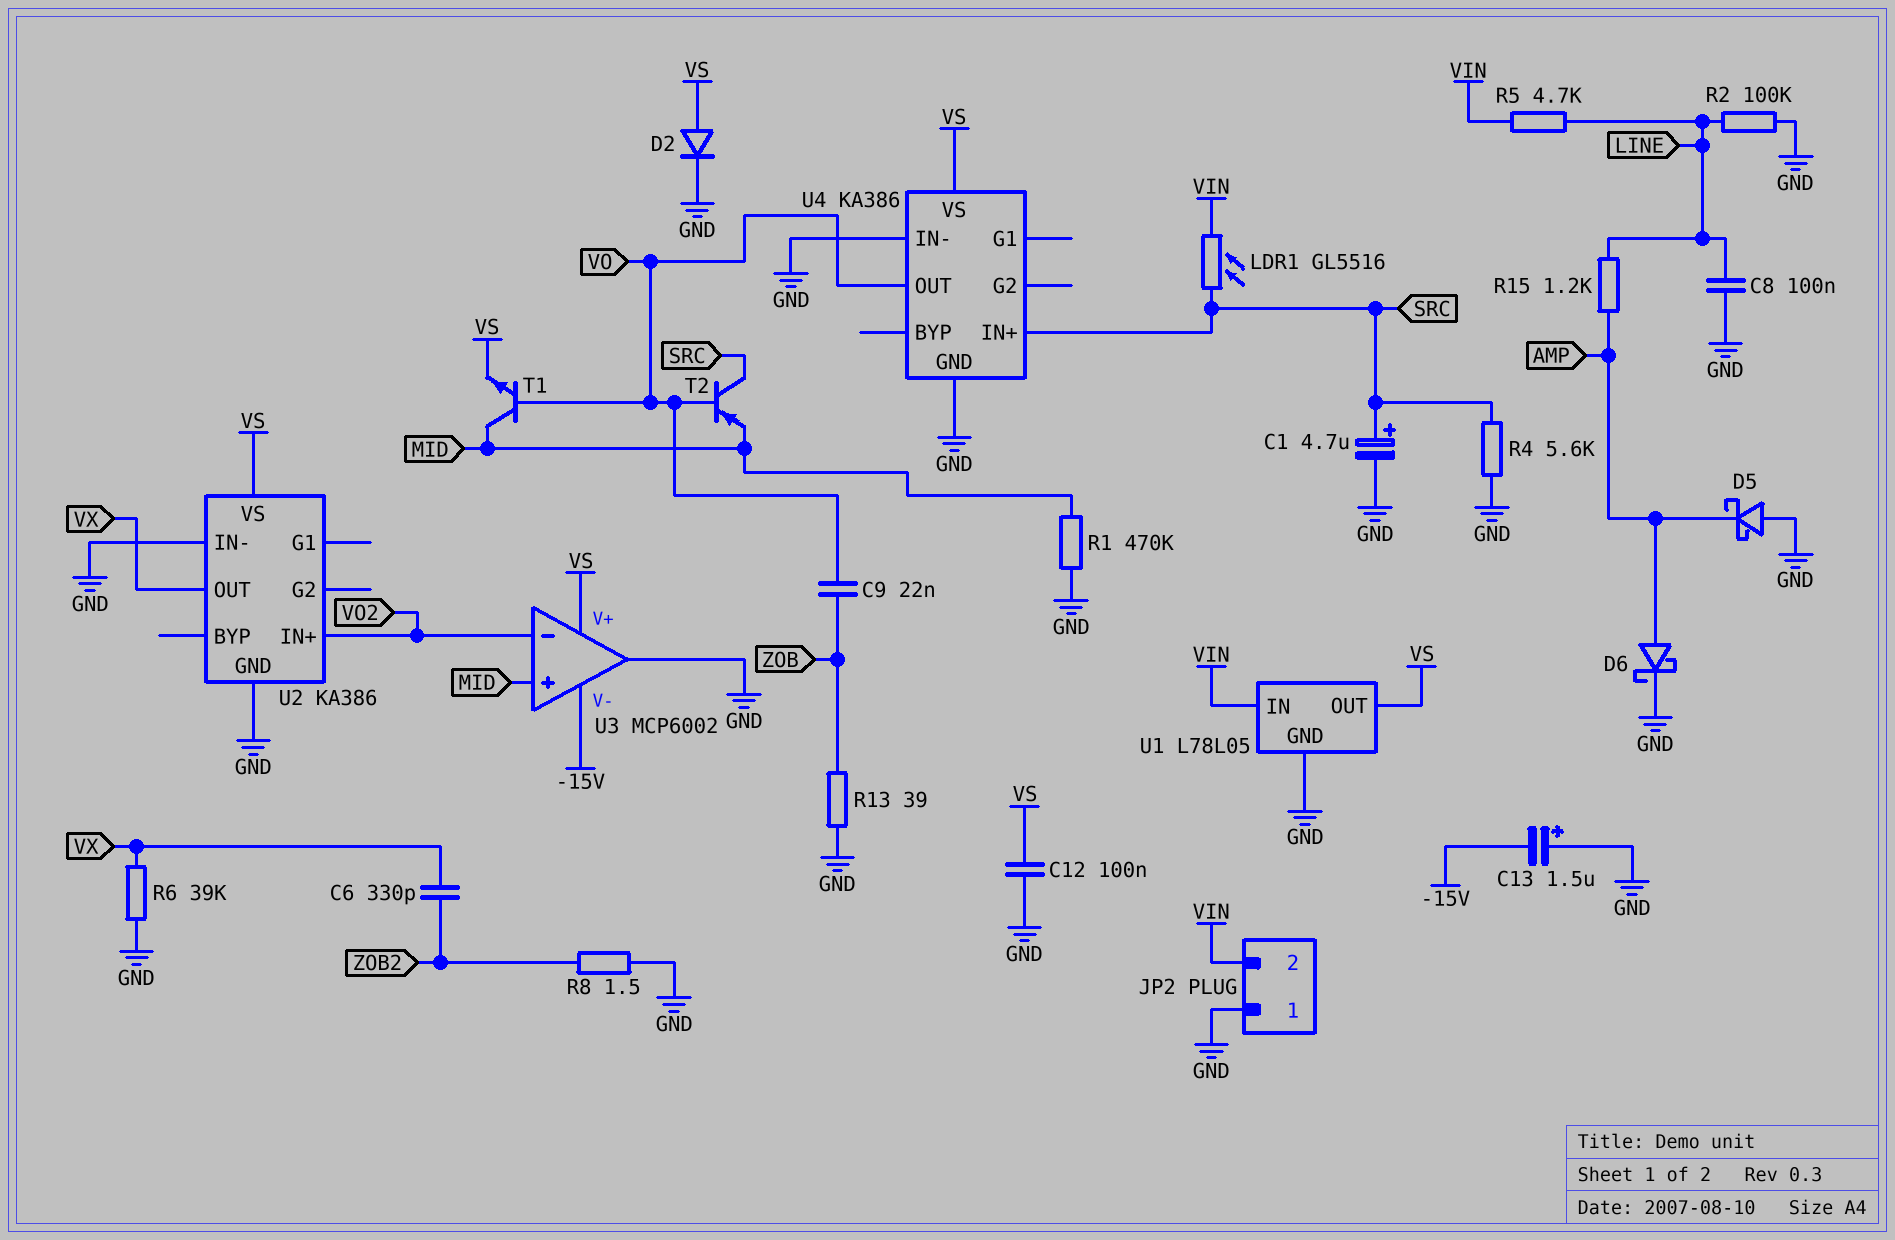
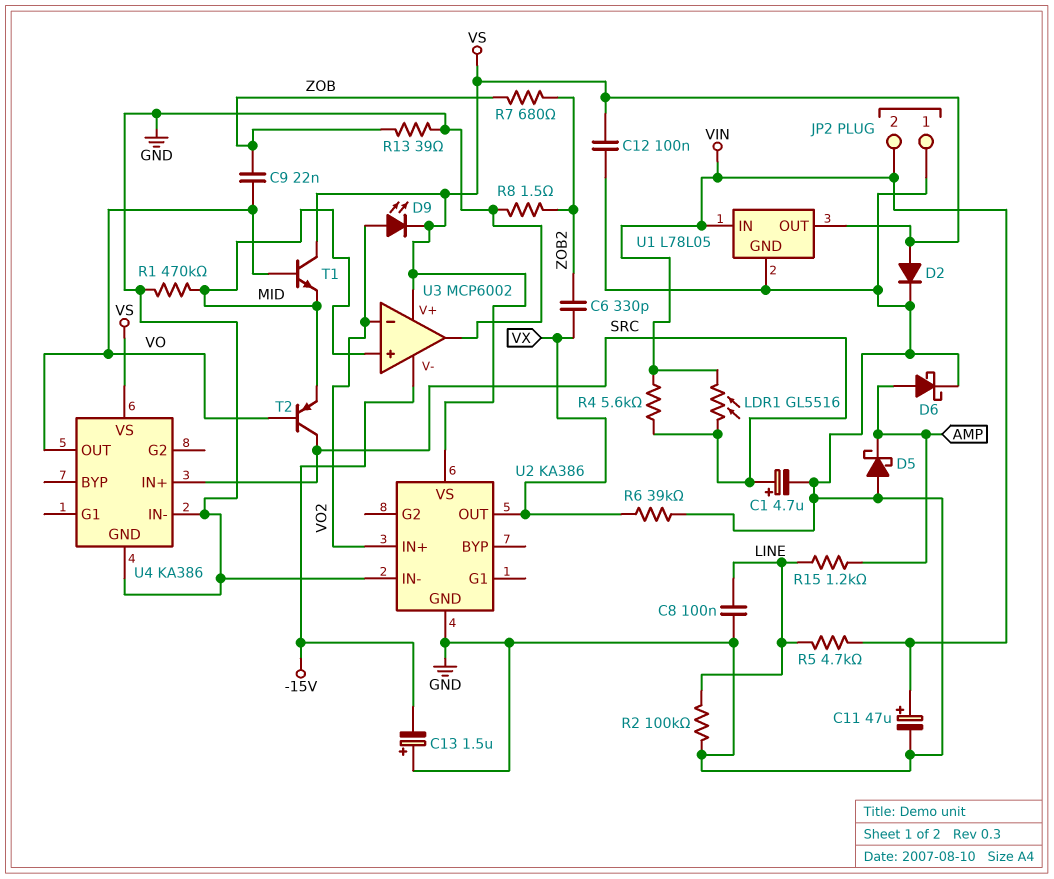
C11: none -> 47uF (plus VIN, minus GND)
D9: none -> LED (A VO2, K VS)
R4: 5.6k (GND, SRC) -> 5.6k (SRC, VIN)
R7: none -> 680 (ZOB, ZOB2)
T1: NPN (B VO, C MID, E VS) -> NPN (B VO, C VS, E MID)

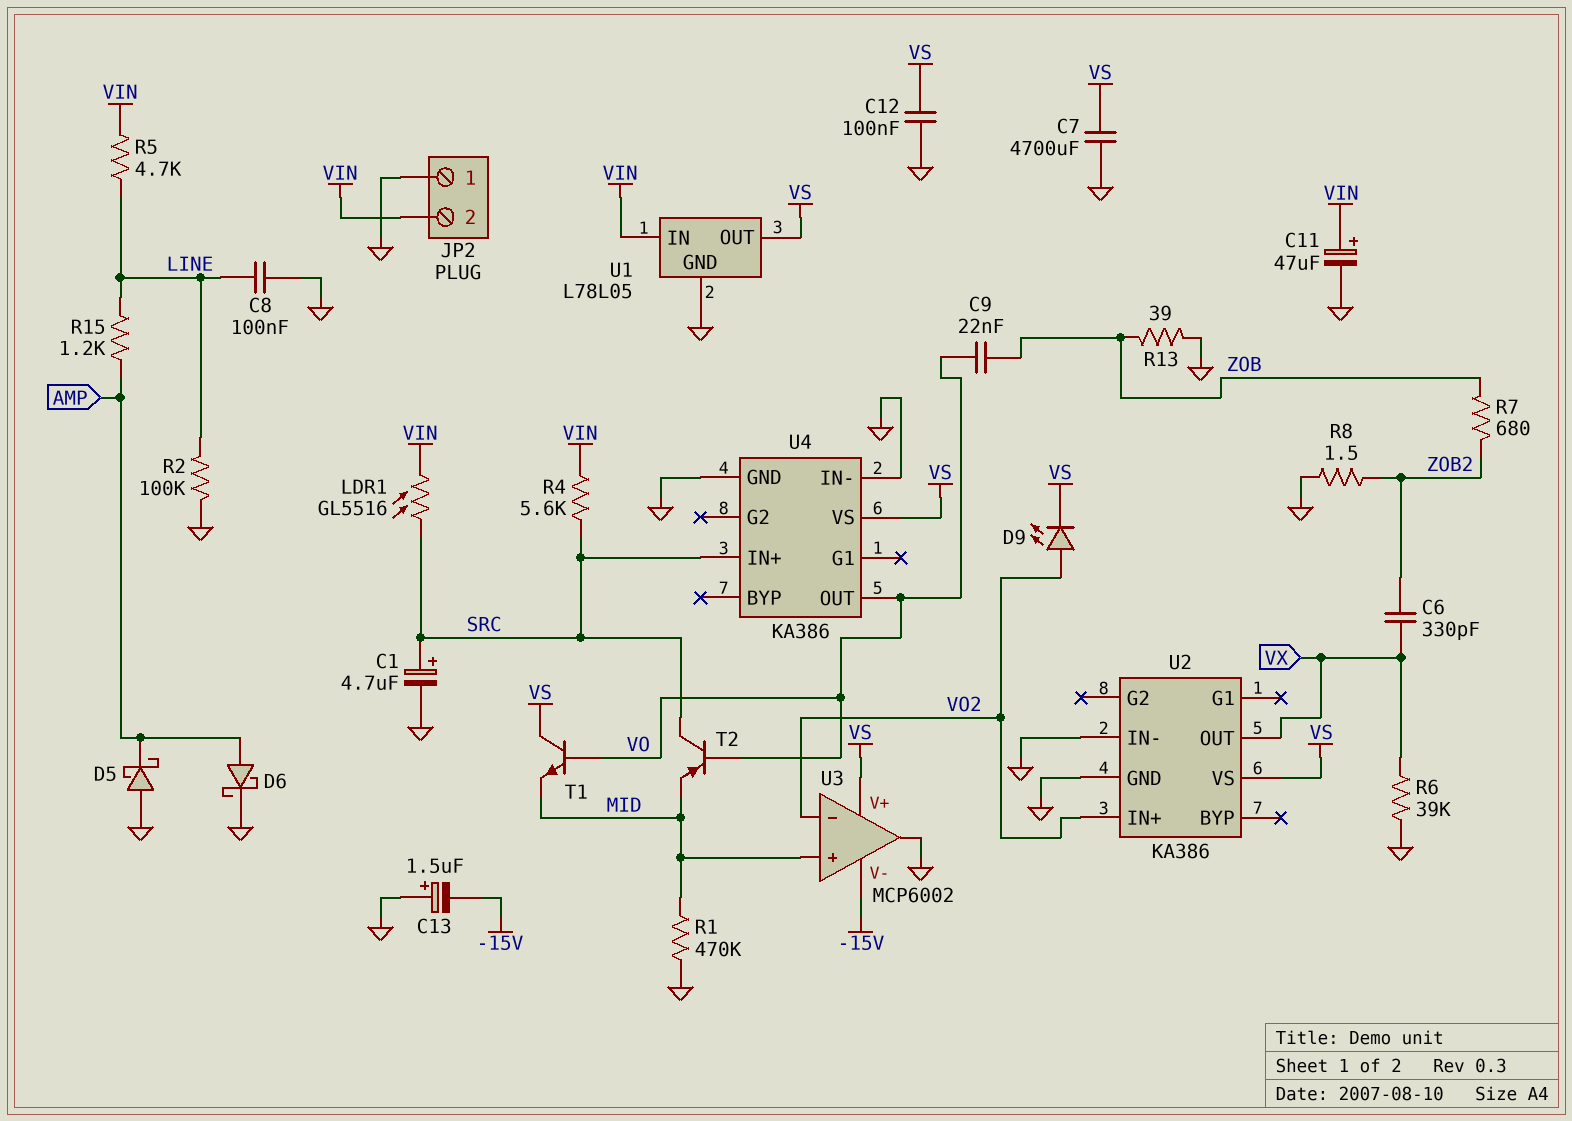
C7: none -> 4700uF (GND, VS)
D2: diode (A VS, K GND) -> none

